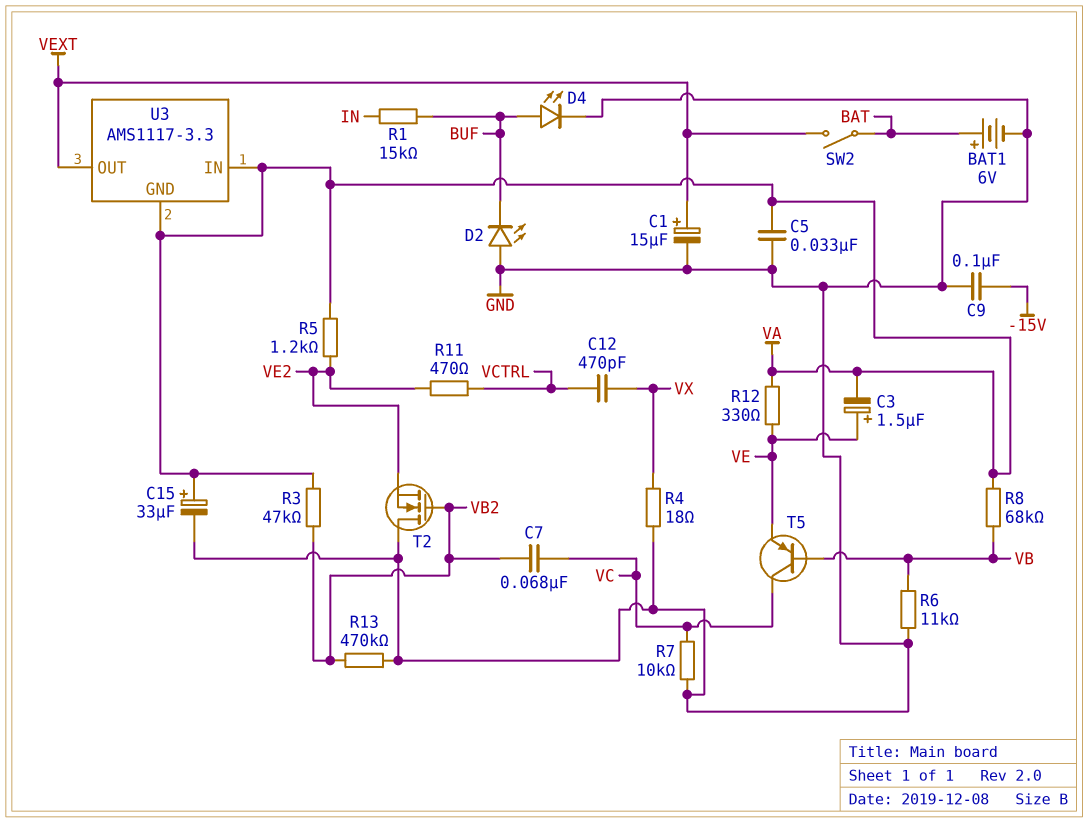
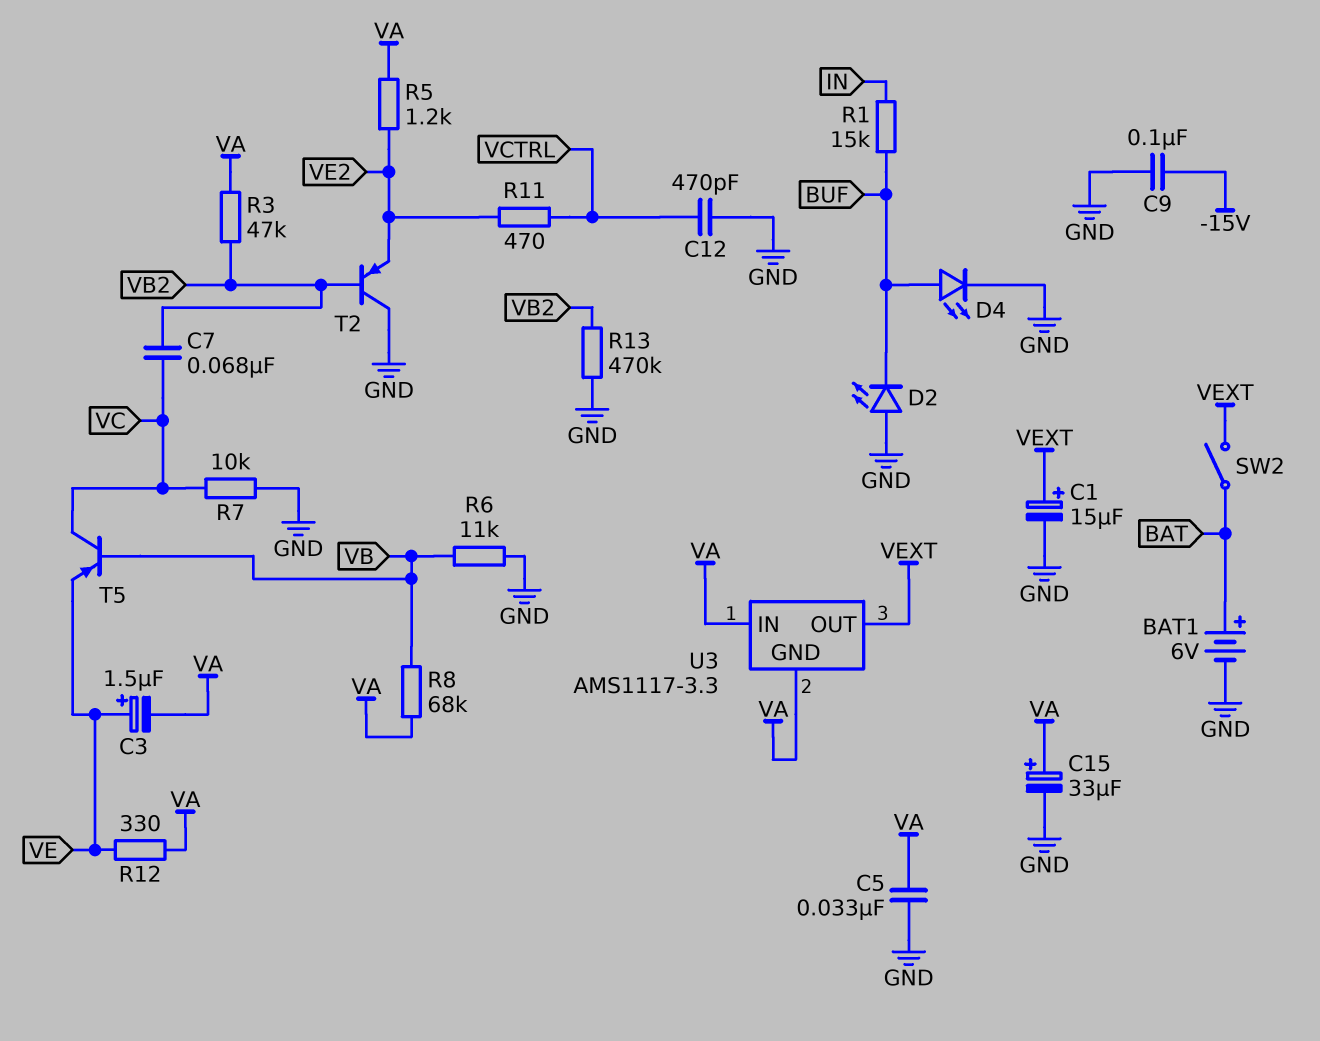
C12: 470pF (VCTRL, VX) -> 470pF (GND, VCTRL)
R4: 18 (GND, VX) -> none
T2: NMOS (G VB2, D GND, S VE2) -> PNP (B VB2, C GND, E VE2)

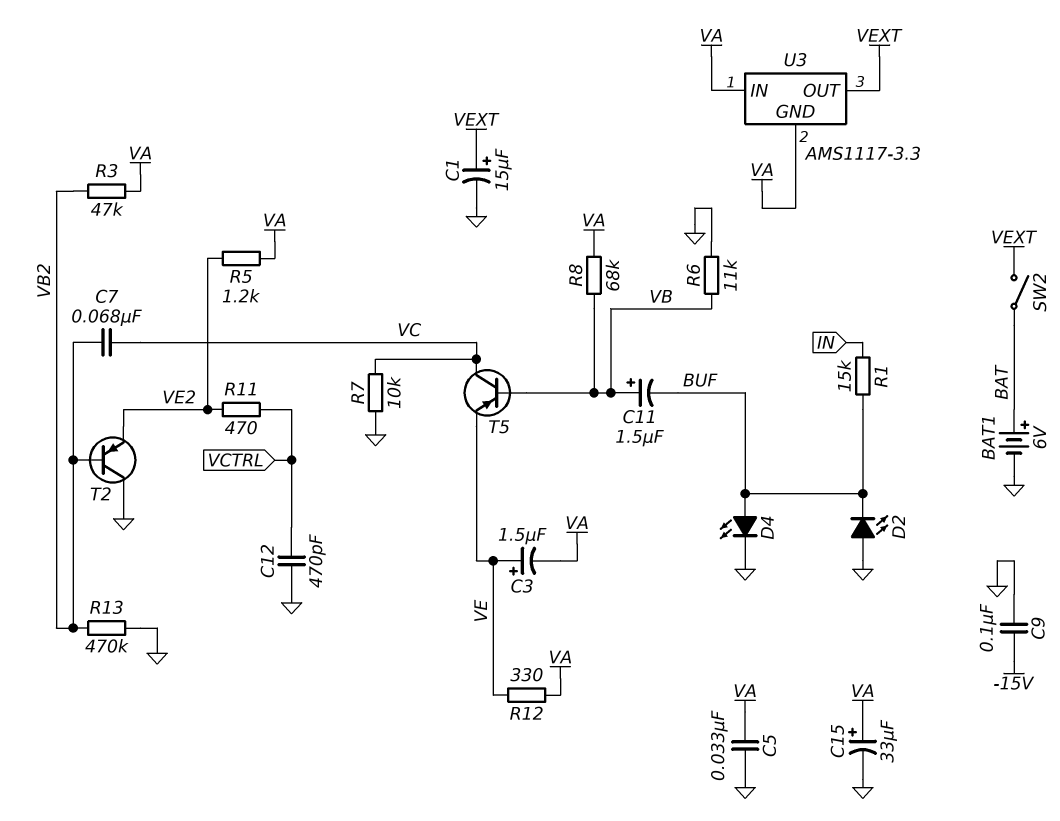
C11: none -> 1.5uF (plus VB, minus BUF)

